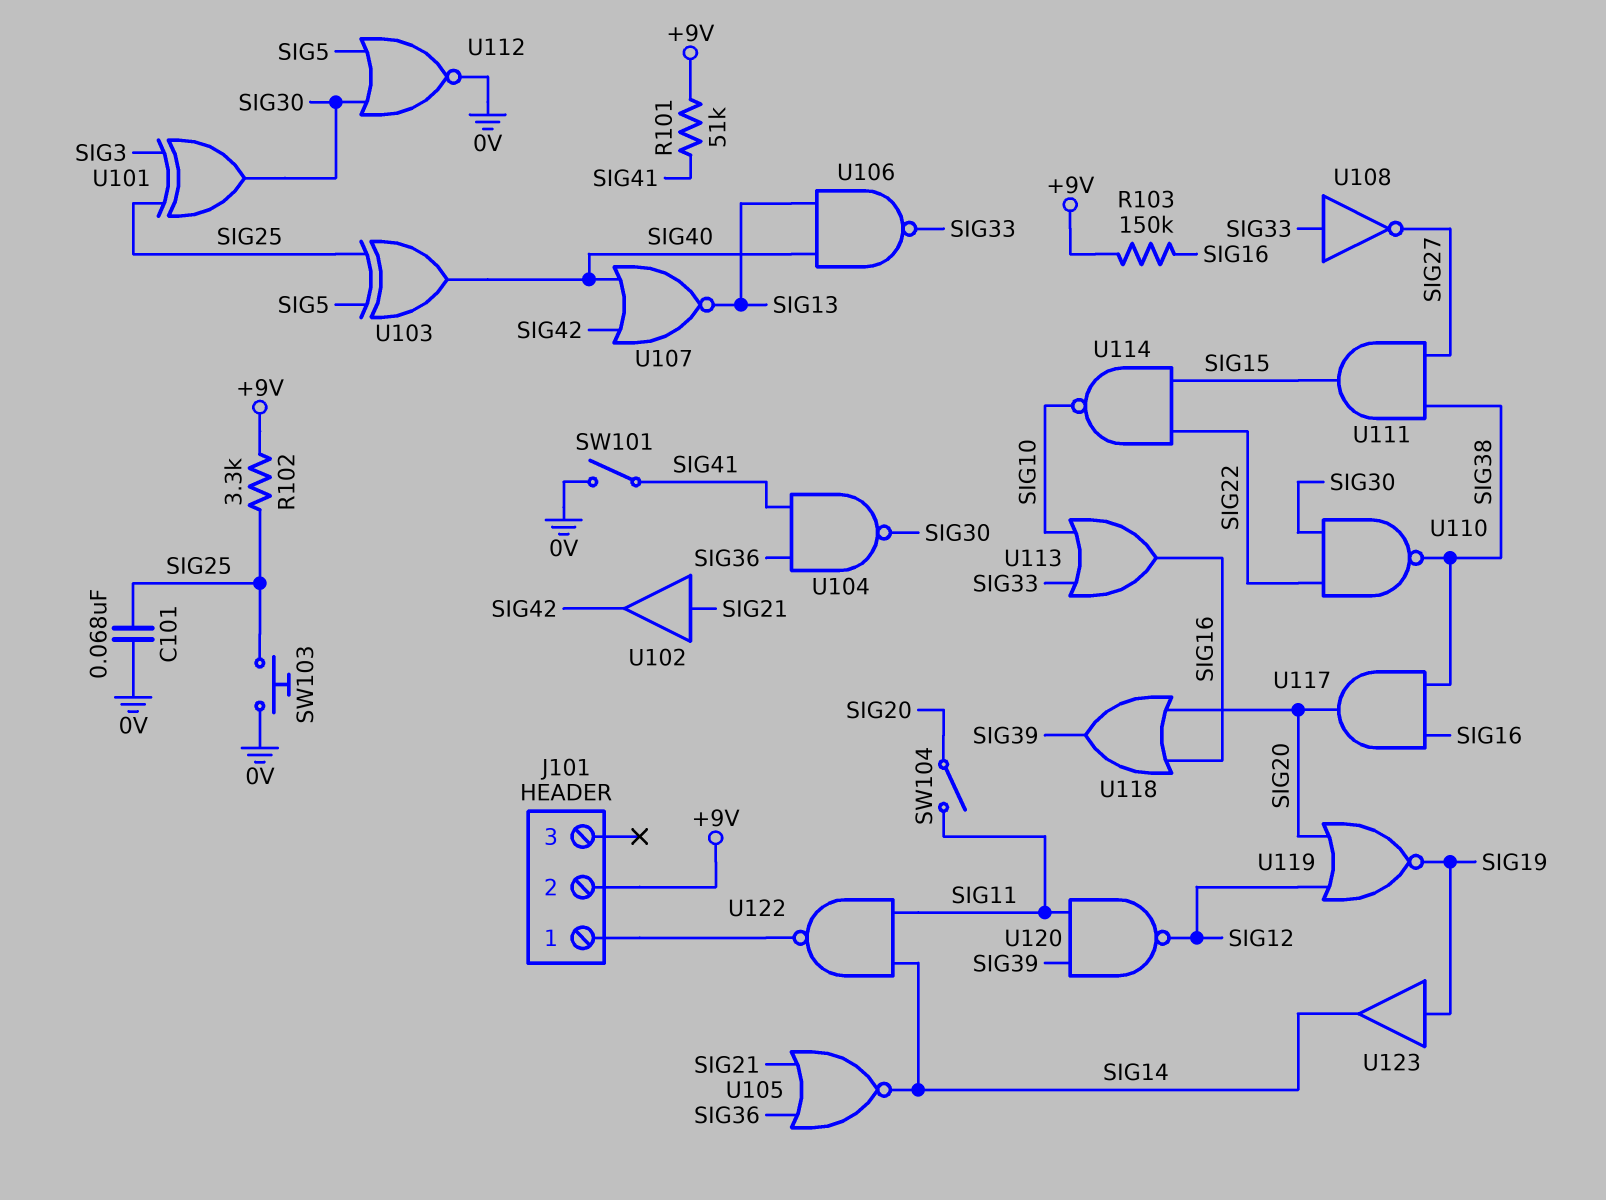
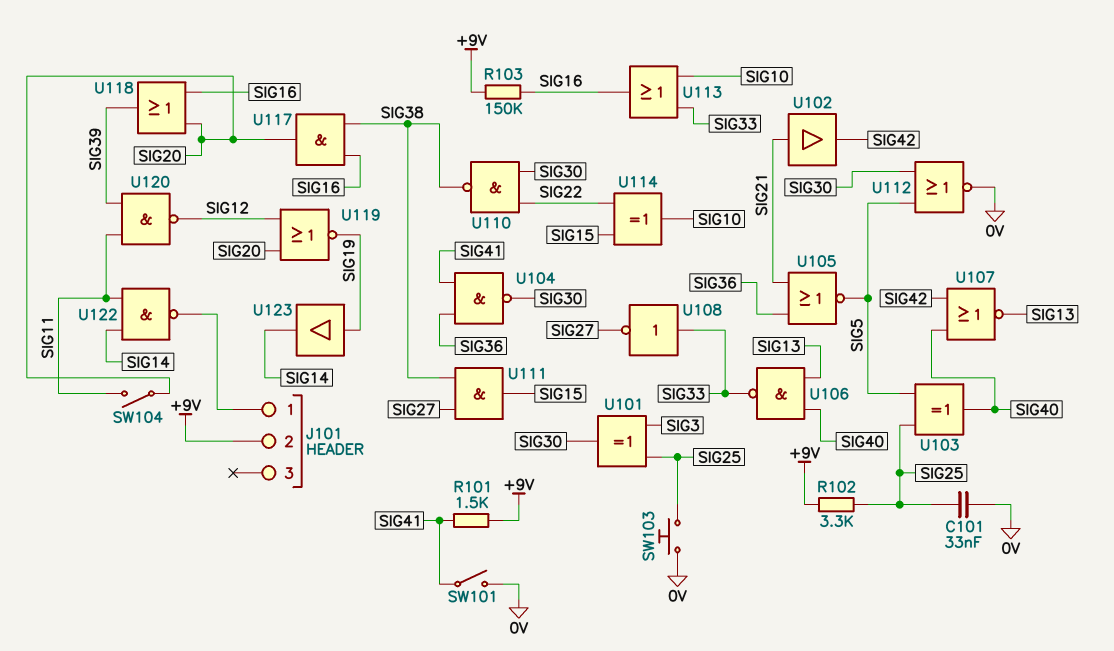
C101: 68nF (0V, SIG25) -> 33nF (0V, SIG25)
R101: 51k (+9V, SIG41) -> 1.5k (+9V, SIG41)
U105: NOR (in SIG21, in SIG36, out SIG14) -> NOR (in SIG21, in SIG36, out SIG5)
U114: NAND (in SIG15, in SIG22, out SIG10) -> XOR (in SIG15, in SIG22, out SIG10)

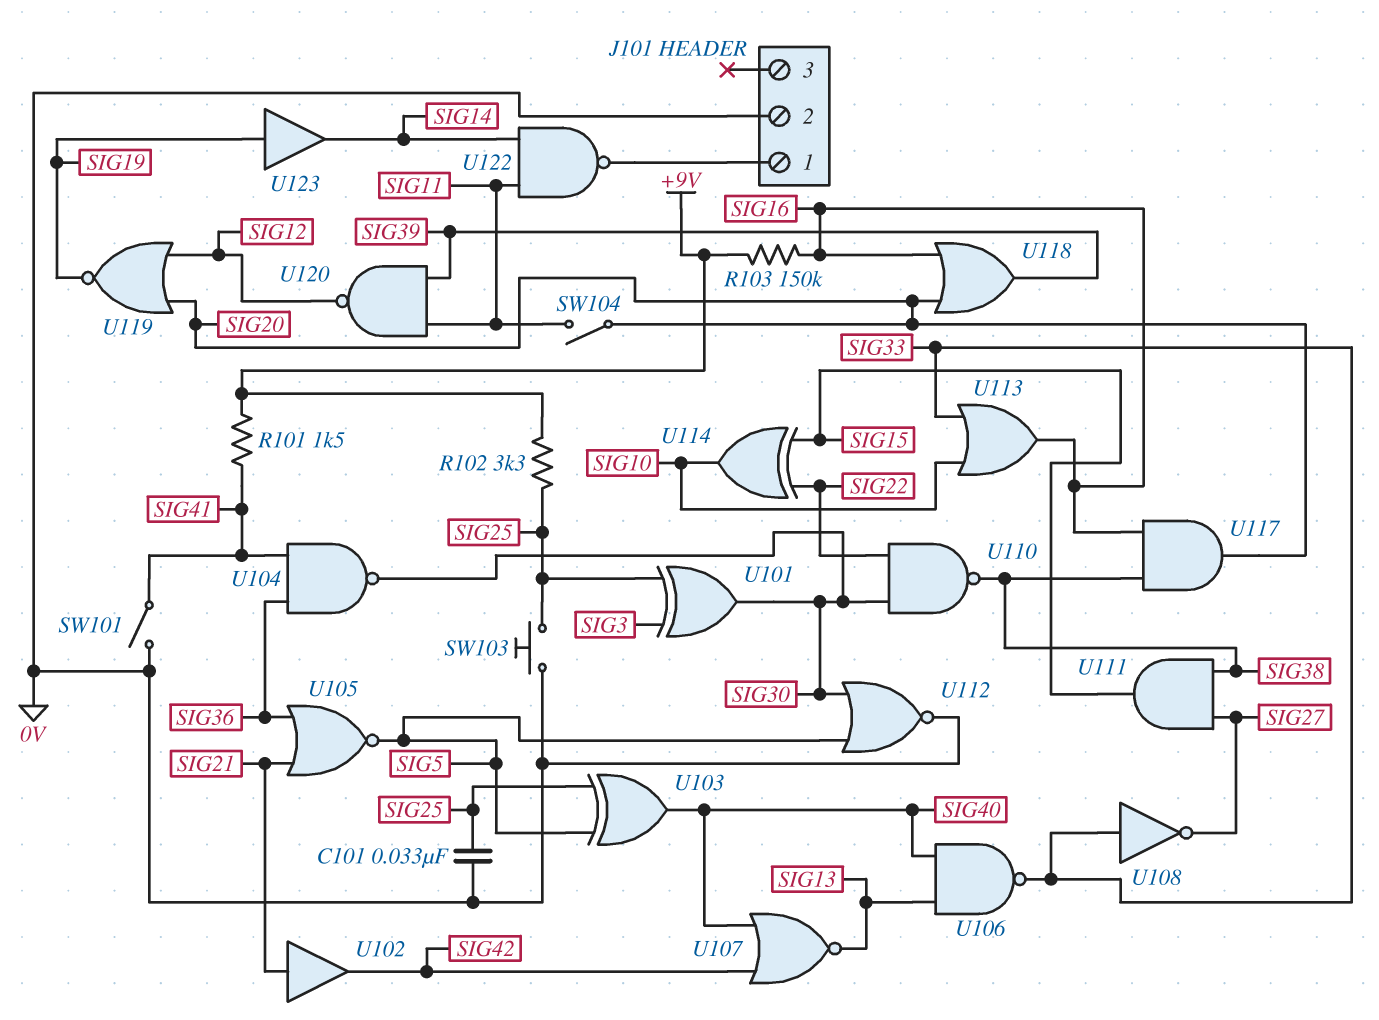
J101 pin 2: +9V -> 0V

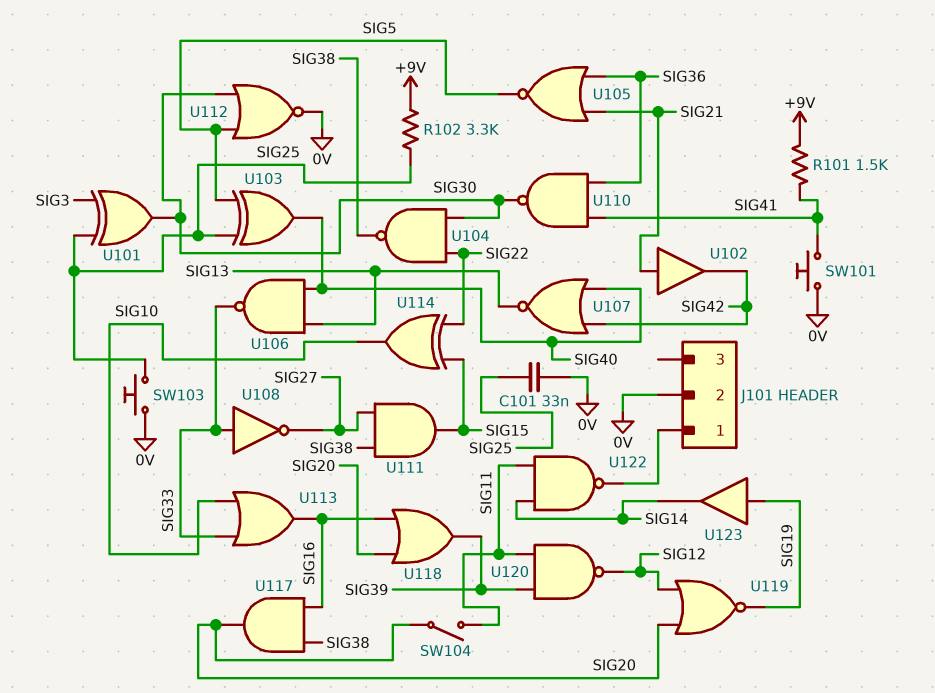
R103: 150k (+9V, SIG16) -> none
SW101: switch (0V, SIG41) -> button (0V, SIG41)
U104: NAND (in SIG36, in SIG41, out SIG30) -> NAND (in SIG22, in SIG30, out SIG38)
U110: NAND (in SIG22, in SIG30, out SIG38) -> NAND (in SIG36, in SIG41, out SIG30)

